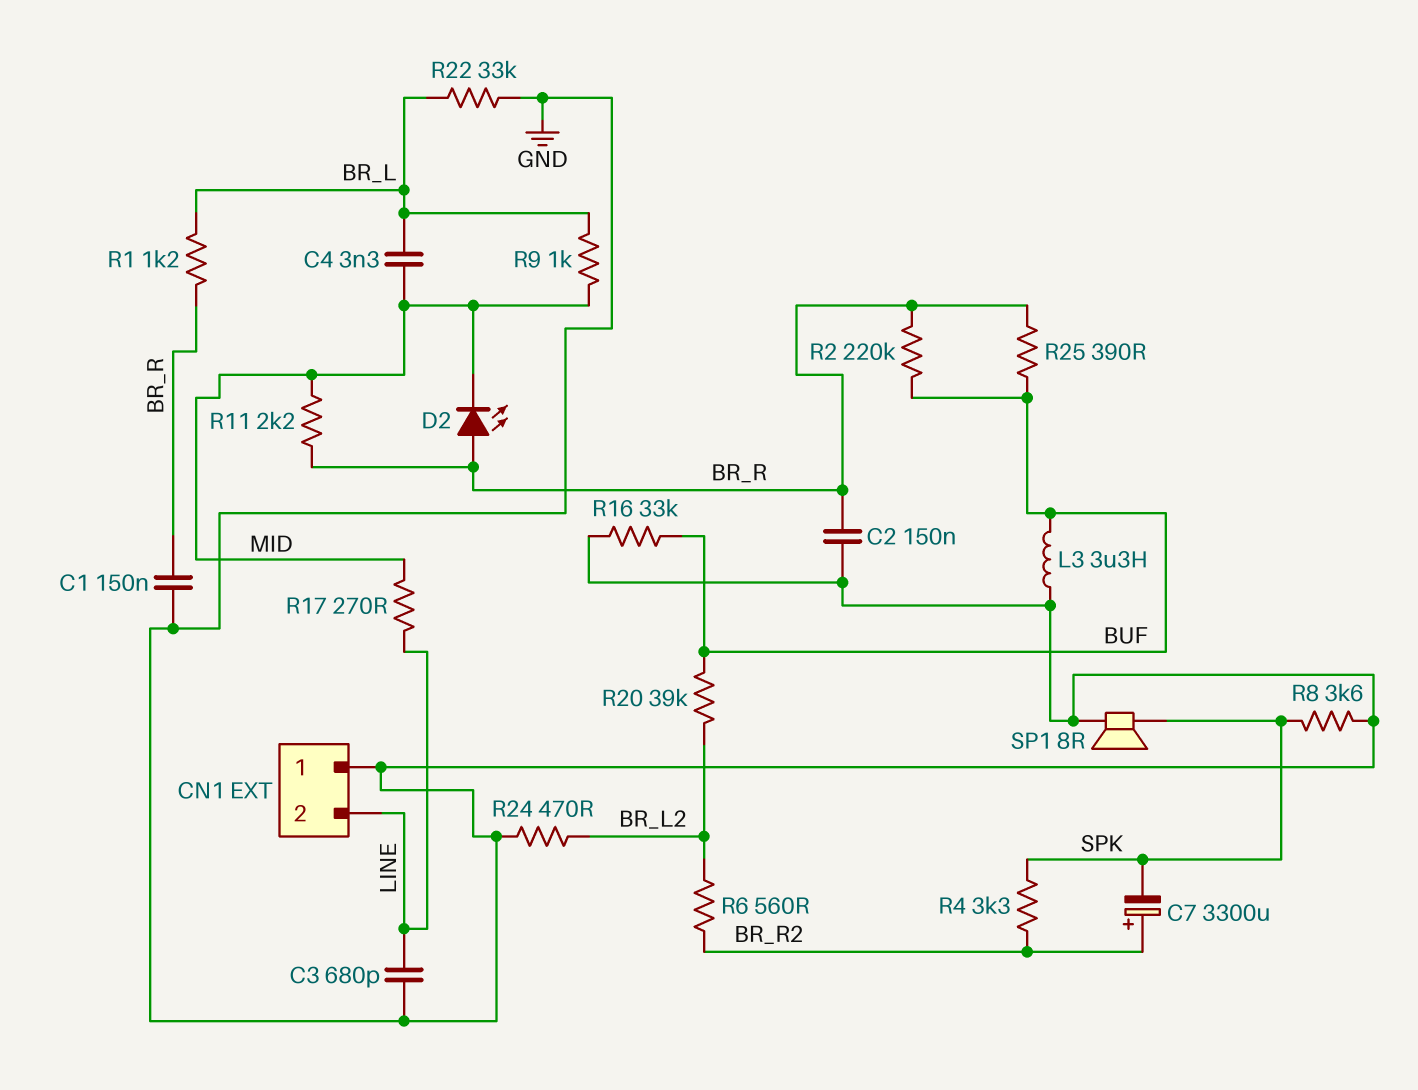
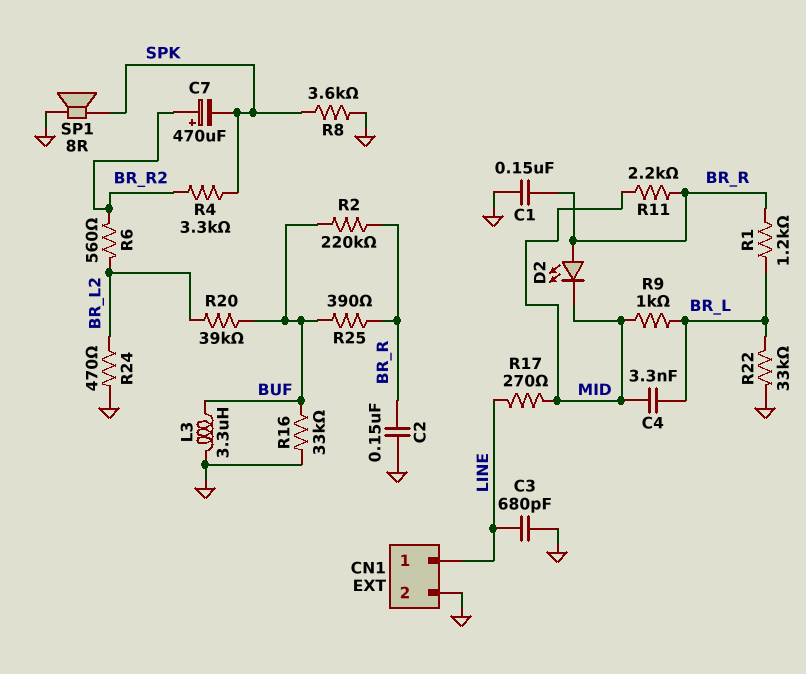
C7: 3300uF (plus BR_R2, minus SPK) -> 470uF (plus BR_R2, minus SPK)
CN1 pin 1: GND -> LINE
CN1 pin 2: LINE -> GND

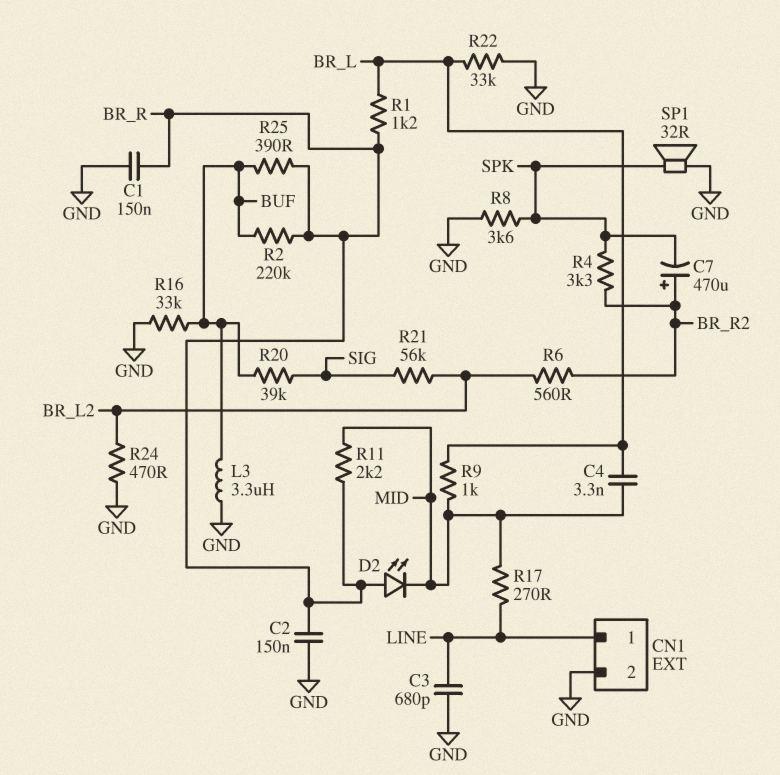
R20: 39k (BR_L2, BUF) -> 39k (BUF, SIG)
R21: none -> 56k (BR_L2, SIG)
SP1: speaker 8R (GND, SPK) -> speaker 32R (GND, SPK)

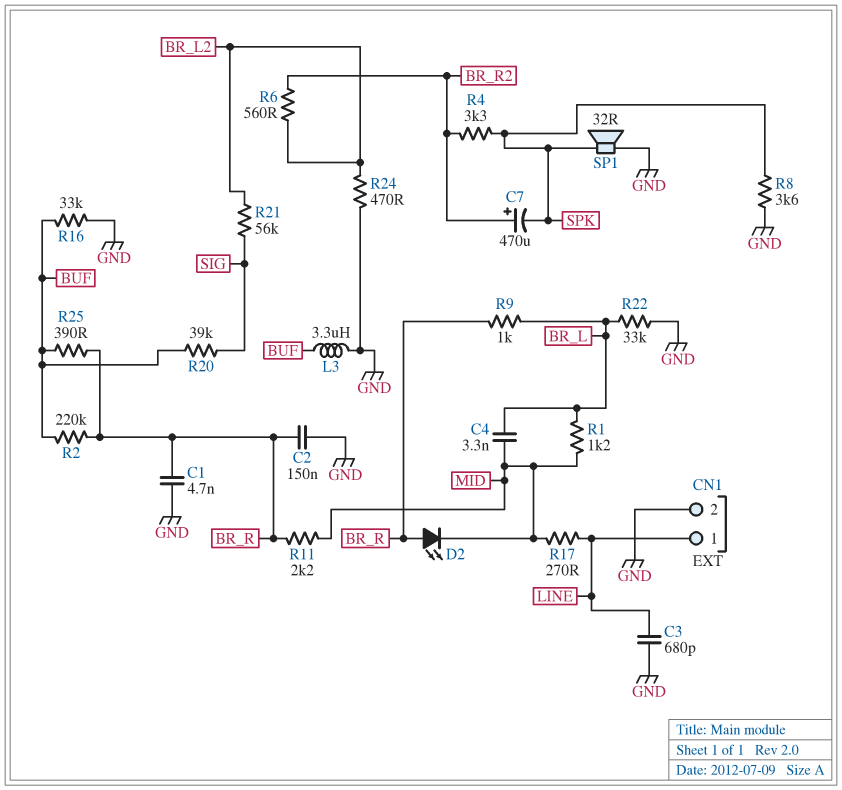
C1: 150nF (BR_R, GND) -> 4.7nF (BR_R, GND)
R1: 1.2k (BR_L, BR_R) -> 1.2k (BR_L, MID)
R9: 1k (BR_L, MID) -> 1k (BR_L, BR_R)

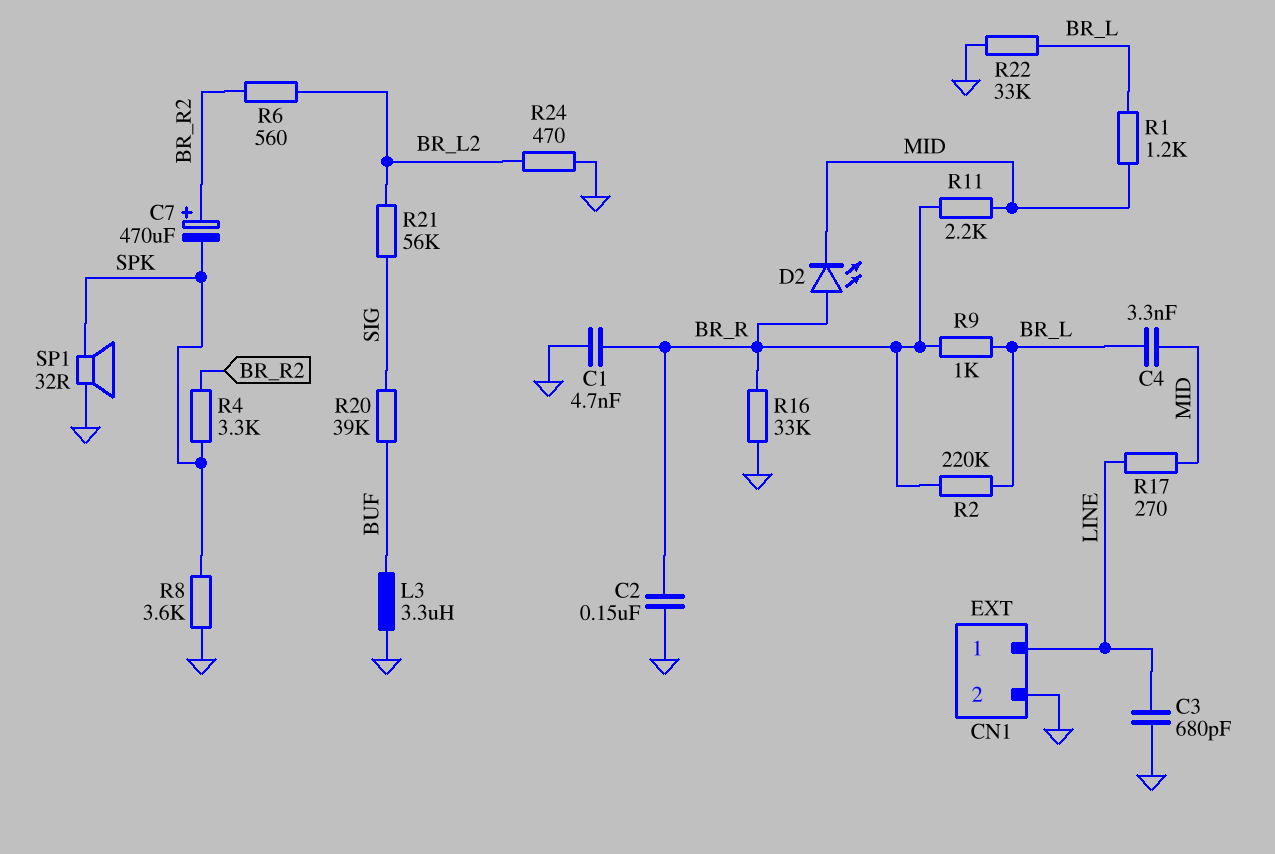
R2: 220k (BR_R, BUF) -> 220k (BR_L, BR_R)
R16: 33k (BUF, GND) -> 33k (BR_R, GND)
R25: 390 (BR_R, BUF) -> none

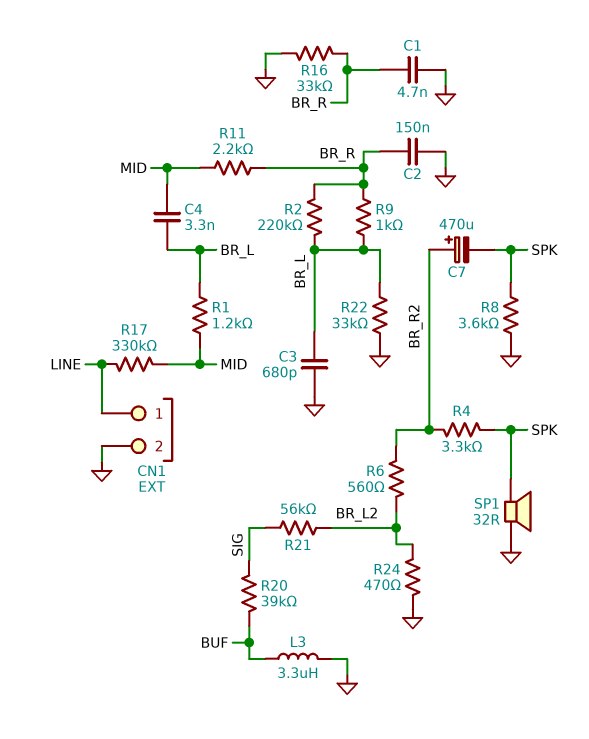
C3: 680pF (GND, LINE) -> 680pF (BR_L, GND)
D2: LED (A BR_R, K MID) -> none
R17: 270 (LINE, MID) -> 330k (LINE, MID)

